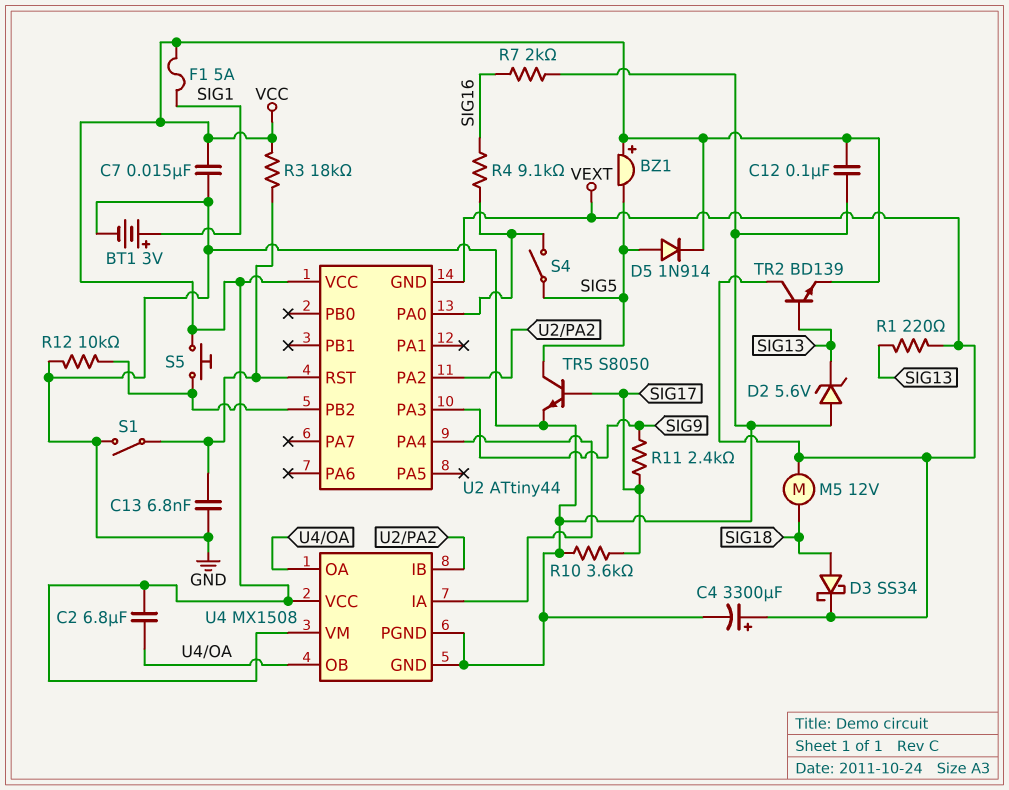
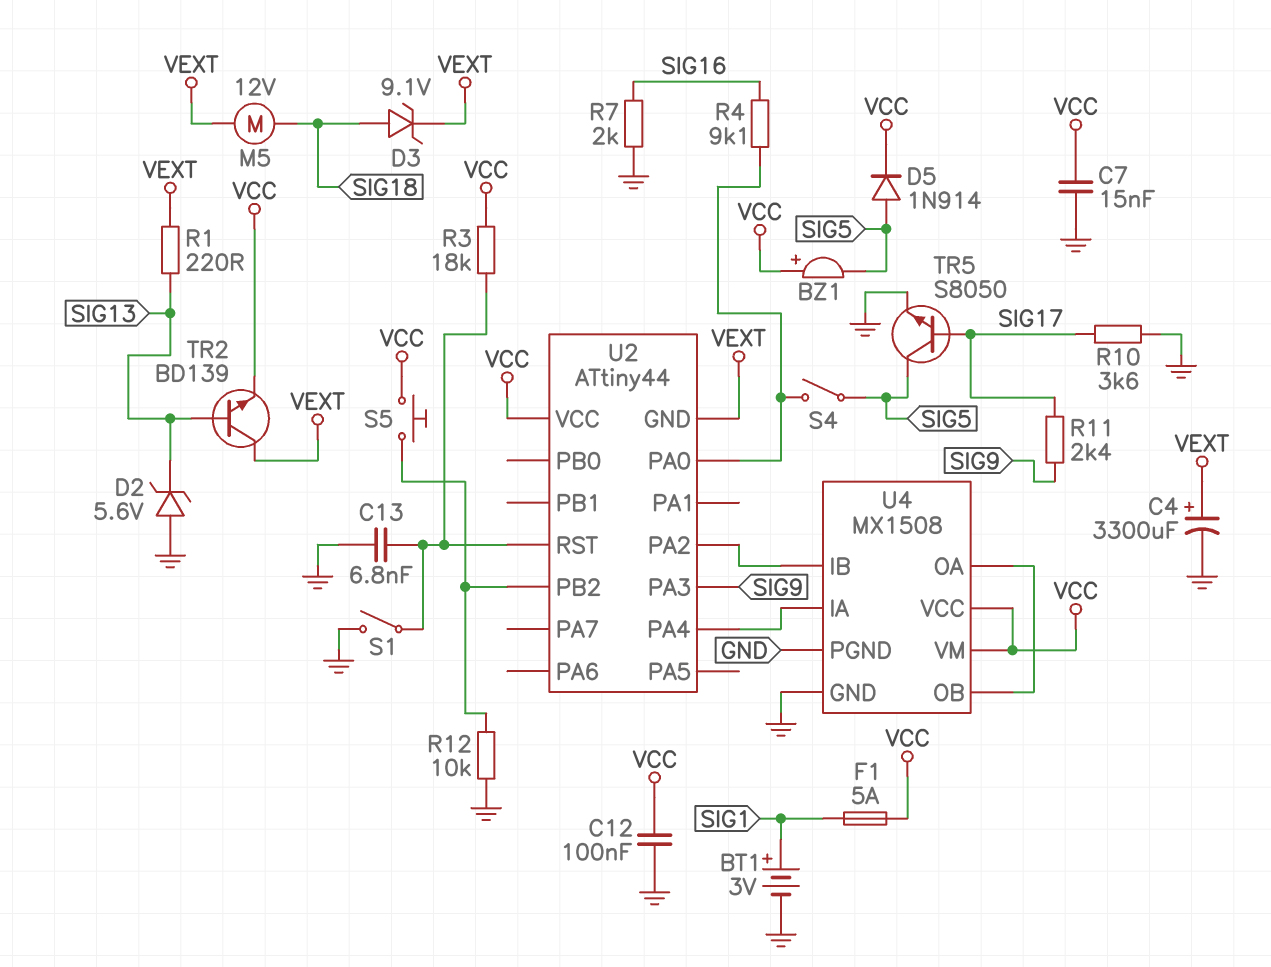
C2: 6.8uF (U4/OA, VCC) -> none
D3: schottky SS34 (A SIG18, K VEXT) -> zener 9.1V (A SIG18, K VEXT)

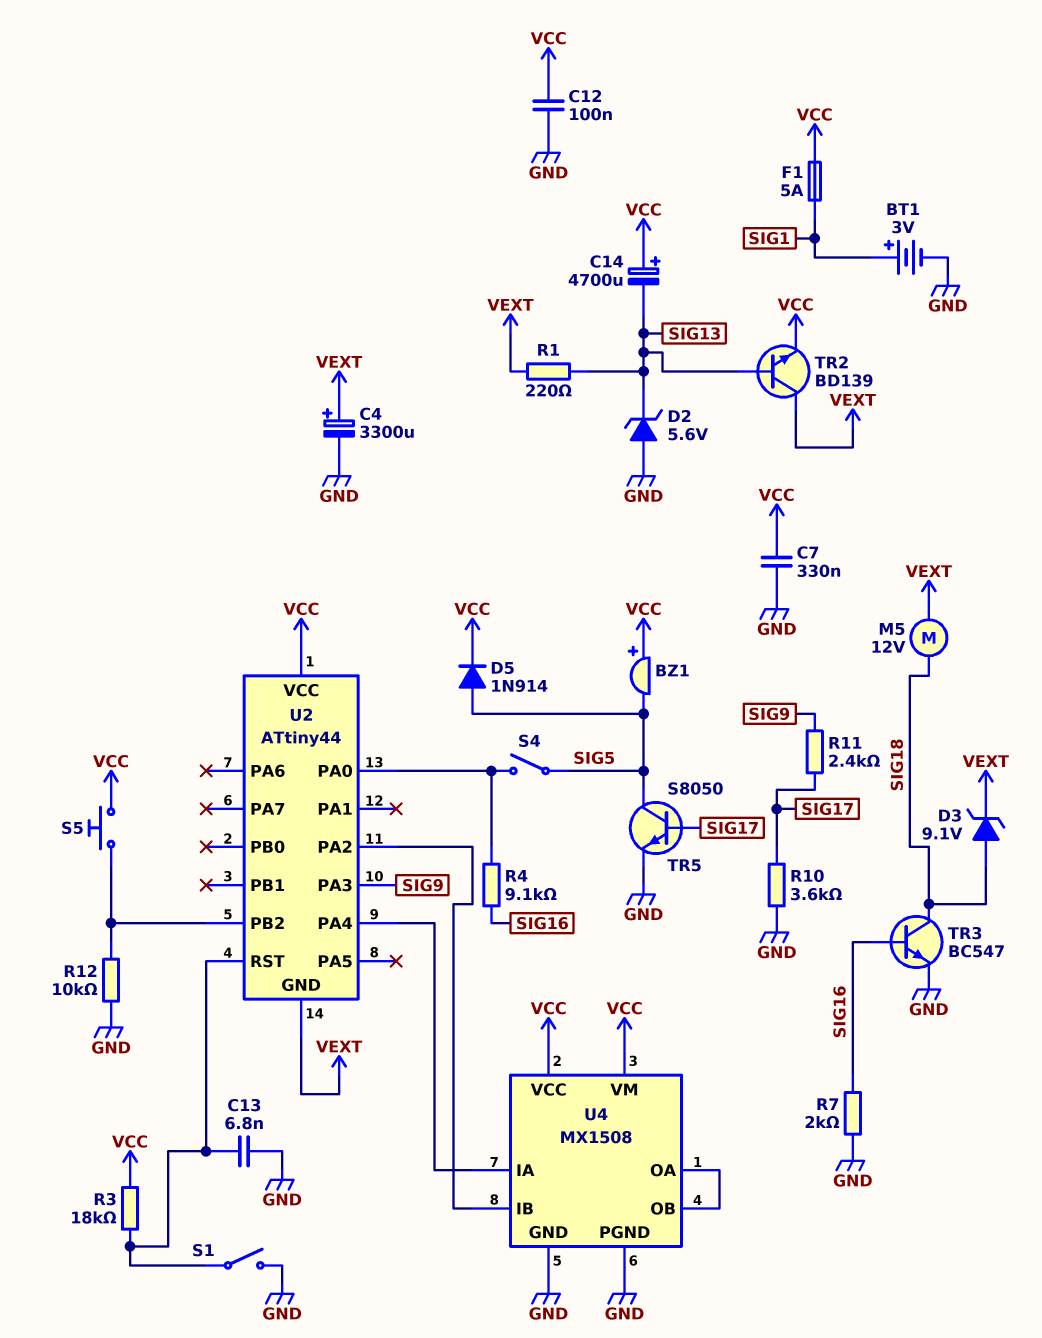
C7: 15nF (GND, VCC) -> 330nF (GND, VCC)
C14: none -> 4700uF (plus VCC, minus SIG13)
TR3: none -> NPN BC547 (B SIG16, C SIG18, E GND)

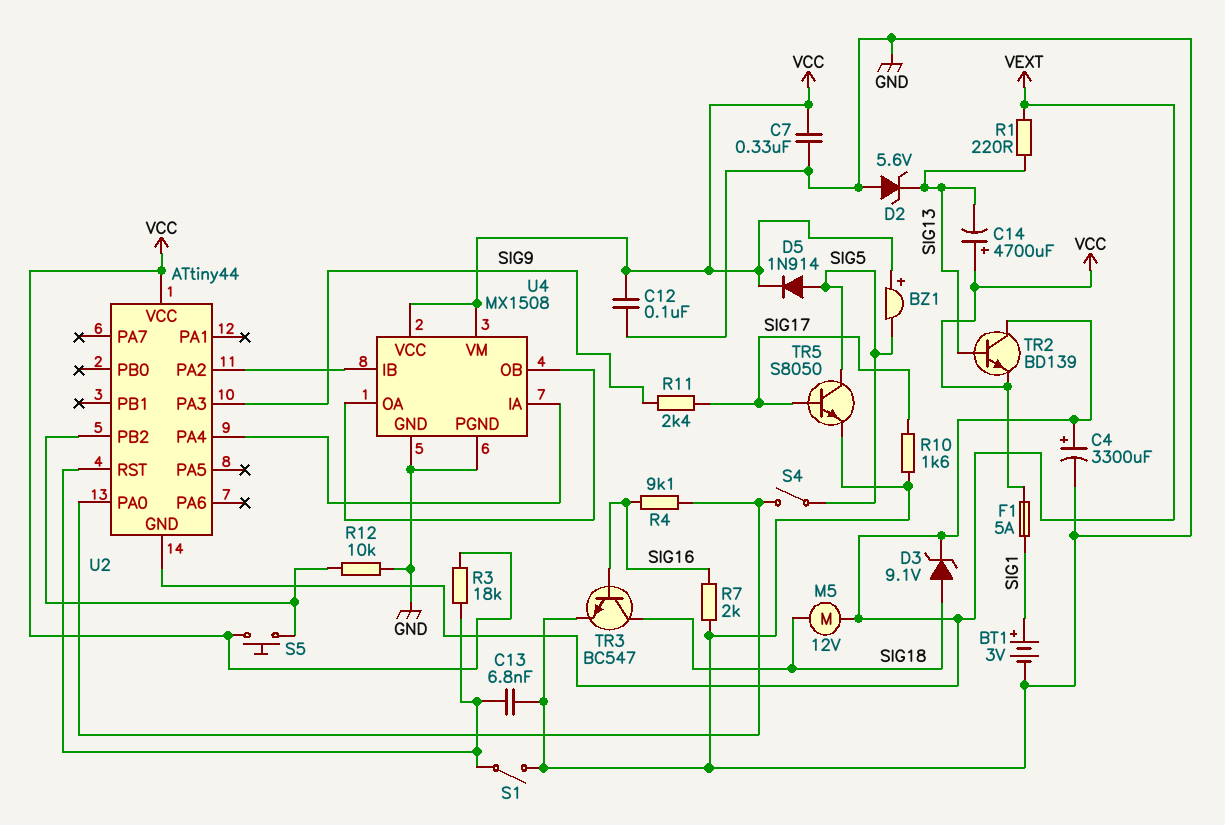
R10: 3.6k (GND, SIG17) -> 1.6k (GND, SIG17)

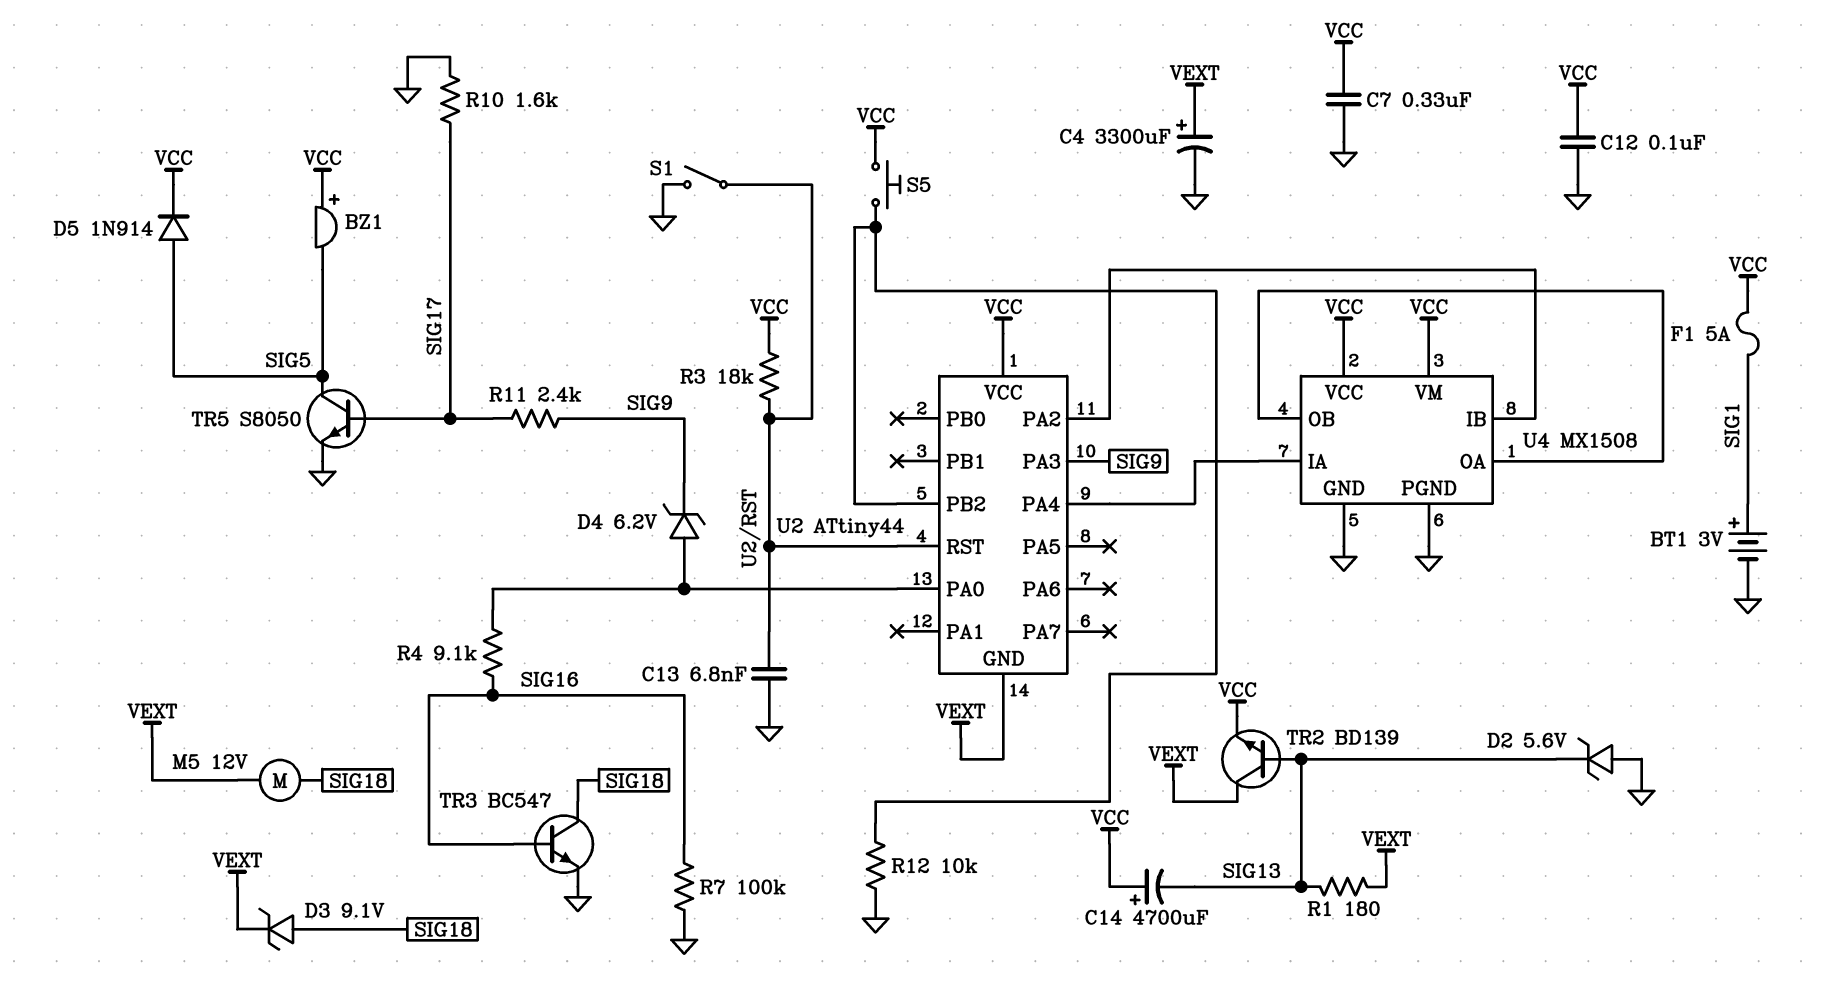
D4: none -> zener 6.2V (A U2/PA0, K SIG9)
R1: 220 (SIG13, VEXT) -> 180 (SIG13, VEXT)
R7: 2k (GND, SIG16) -> 100k (GND, SIG16)
S4: switch (SIG5, U2/PA0) -> none

